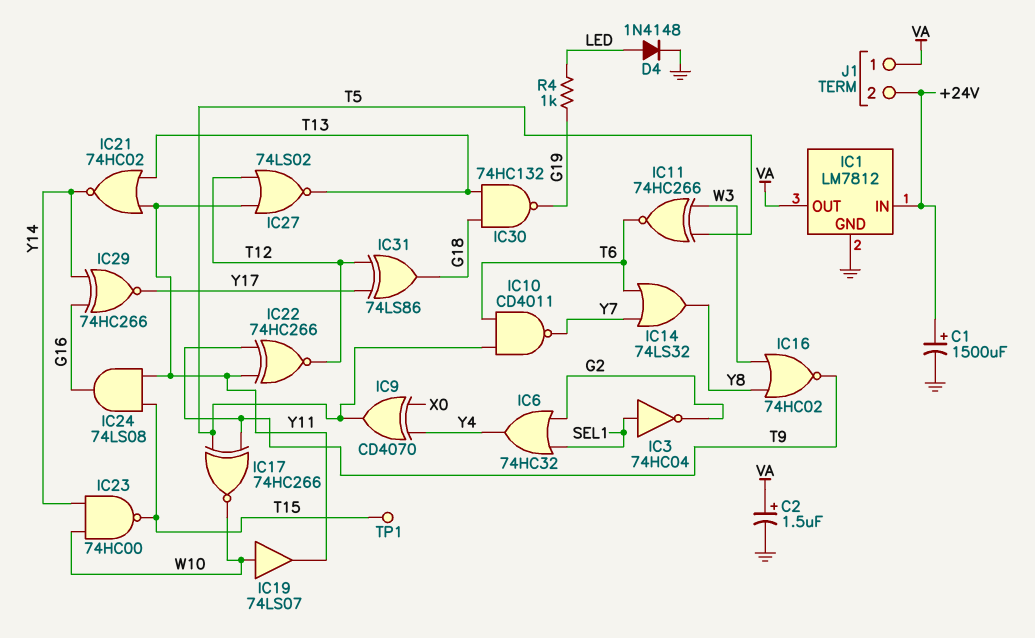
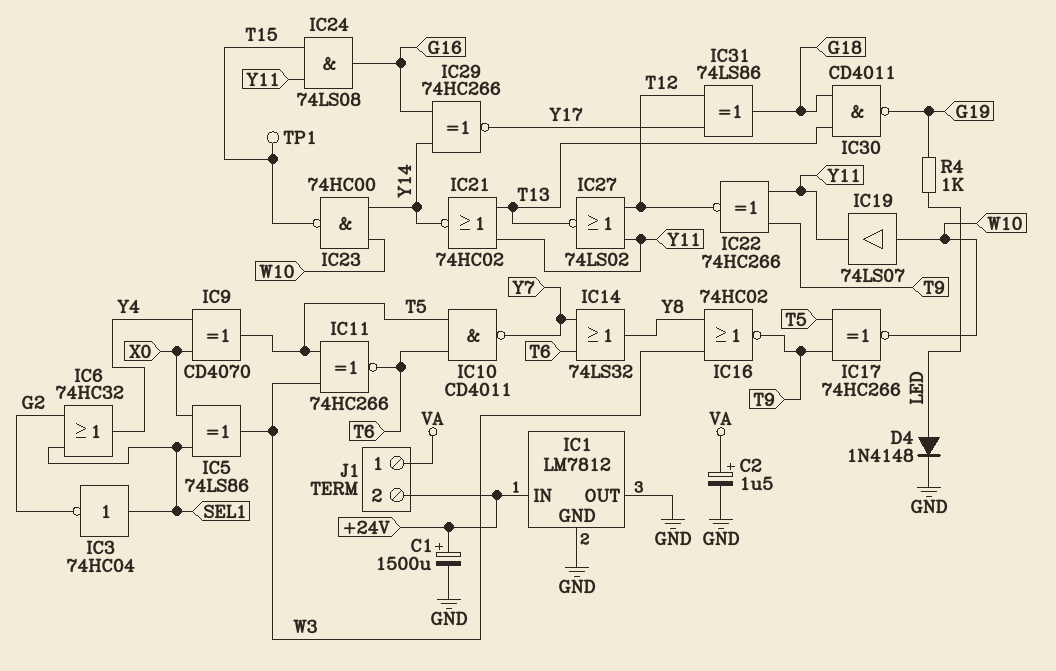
IC1 pin OUT: VA -> GND
IC5: none -> XOR 74LS86 (in SEL1, in X0, out W3)
IC30: NAND 74HC132 (in G18, in T13, out G19) -> NAND CD4011 (in G18, in T13, out G19)

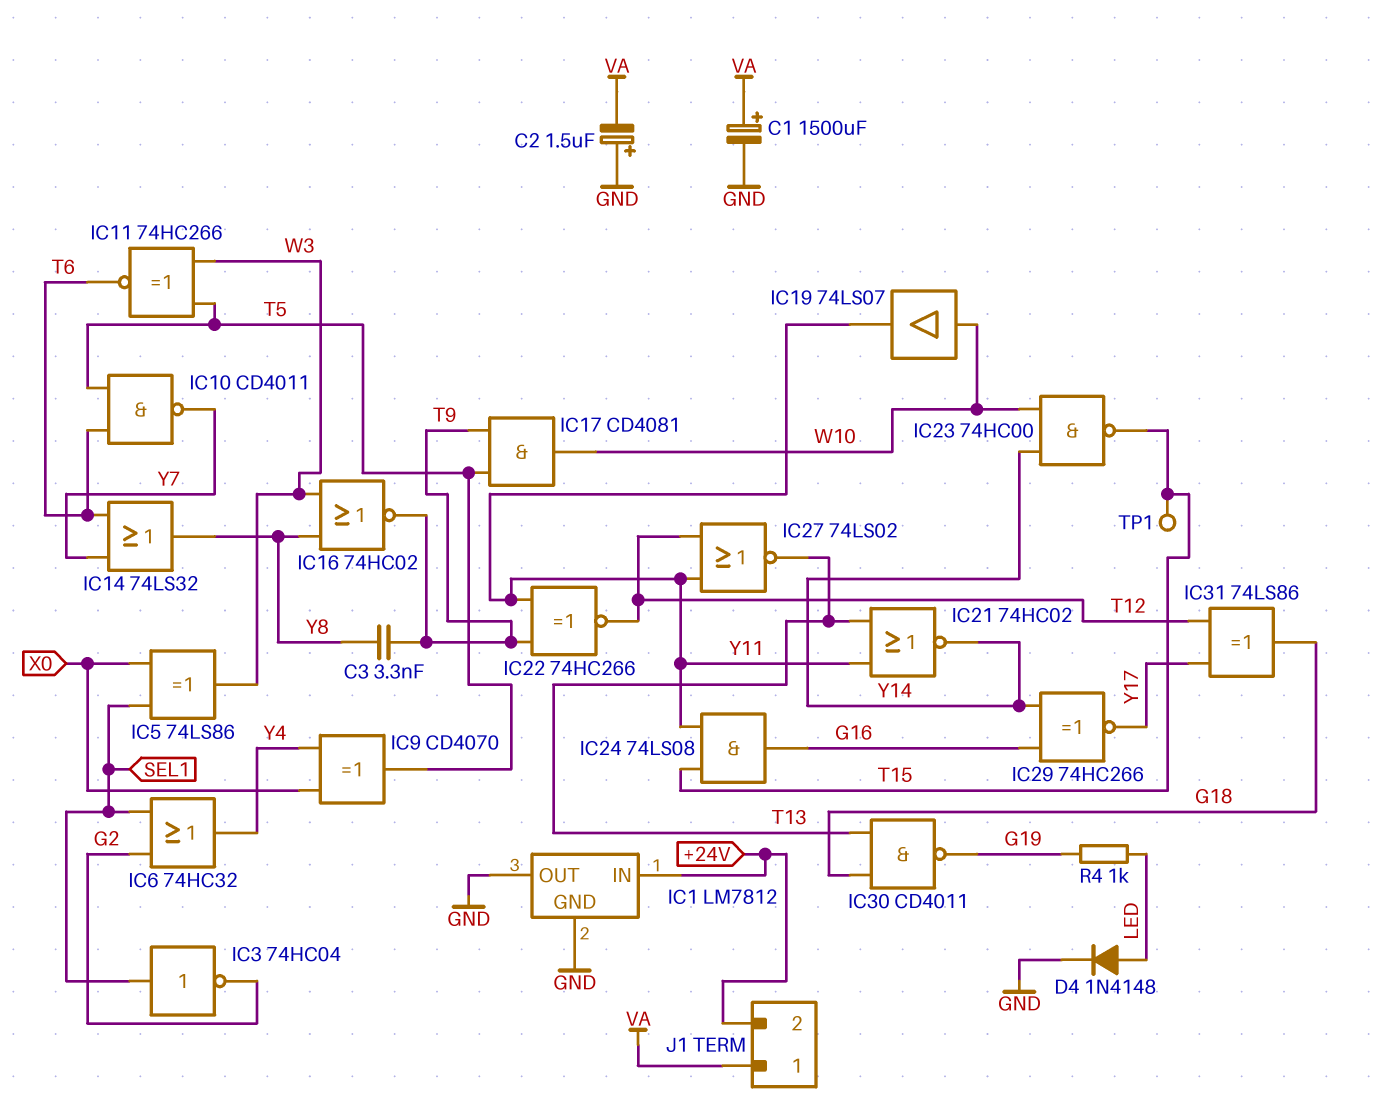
C1: 1500uF (plus +24V, minus GND) -> 1500uF (plus VA, minus GND)
C2: 1.5uF (plus VA, minus GND) -> 1.5uF (plus GND, minus VA)
C3: none -> 3.3nF (T9, Y8)
IC17: XNOR 74HC266 (in T5, in T9, out W10) -> AND CD4081 (in T5, in T9, out W10)

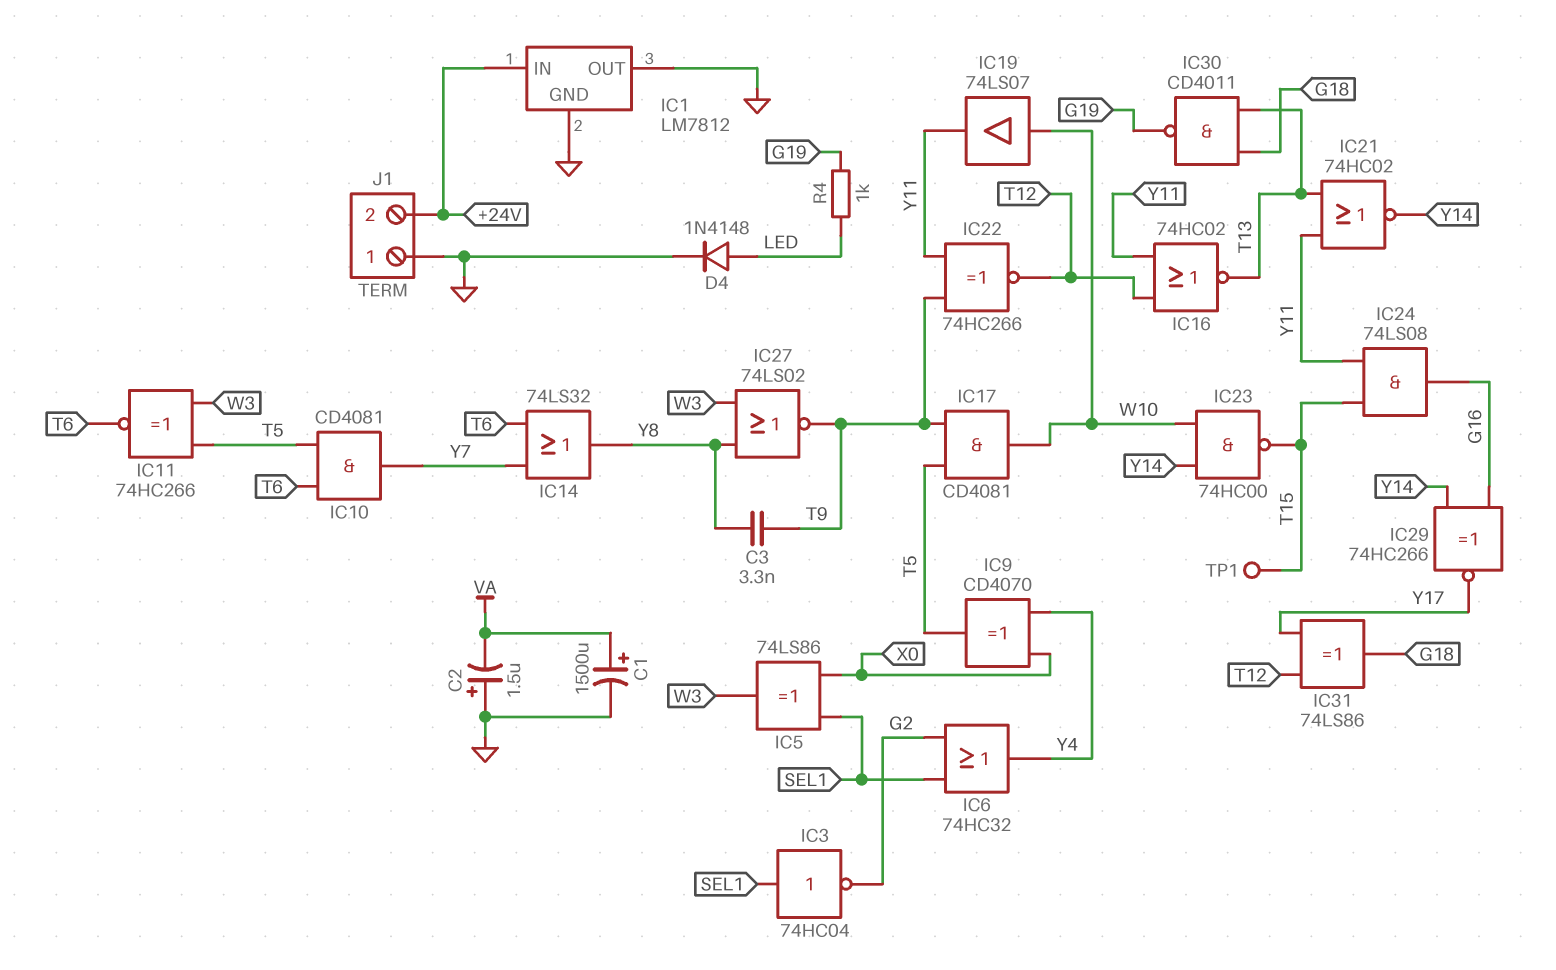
IC10: NAND CD4011 (in T5, in T6, out Y7) -> AND CD4081 (in T5, in T6, out Y7)
IC16: NOR 74HC02 (in W3, in Y8, out T9) -> NOR 74HC02 (in T12, in Y11, out T13)
IC27: NOR 74LS02 (in T12, in Y11, out T13) -> NOR 74LS02 (in W3, in Y8, out T9)
J1 pin 1: VA -> GND

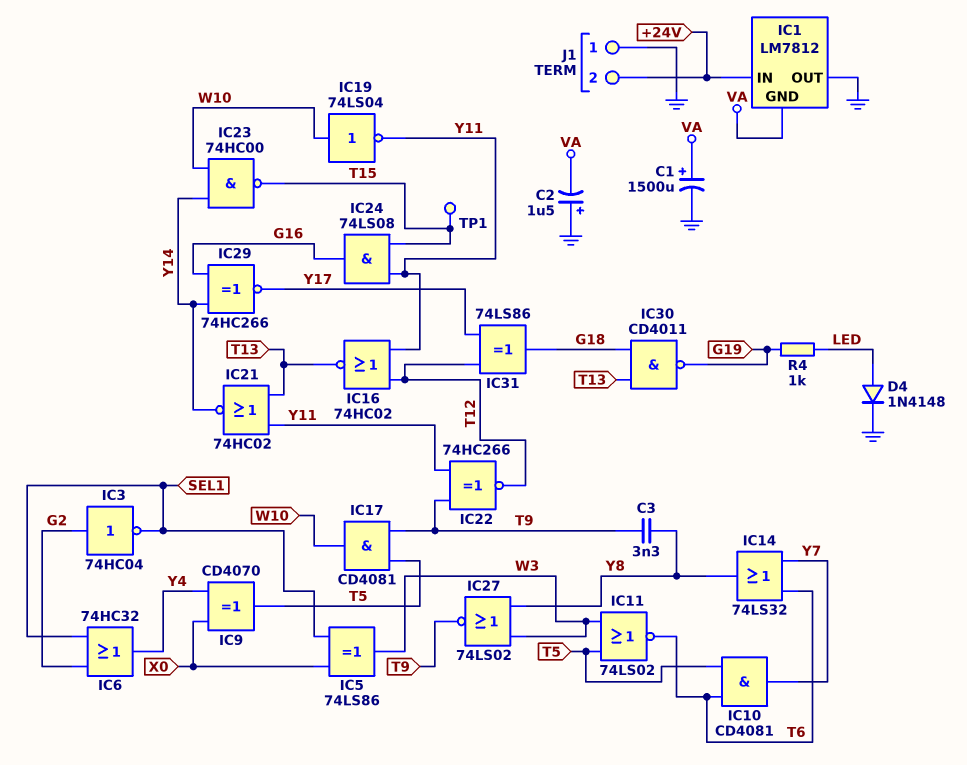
IC1 pin GND: GND -> VA
IC3: NOT 74HC04 (in SEL1, out G2) -> NOT 74HC04 (in G2, out SEL1)
IC11: XNOR 74HC266 (in T5, in W3, out T6) -> NOR 74LS02 (in T5, in W3, out T6)
IC19: buffer 74LS07 (in W10, out Y11) -> NOT 74LS04 (in W10, out Y11)

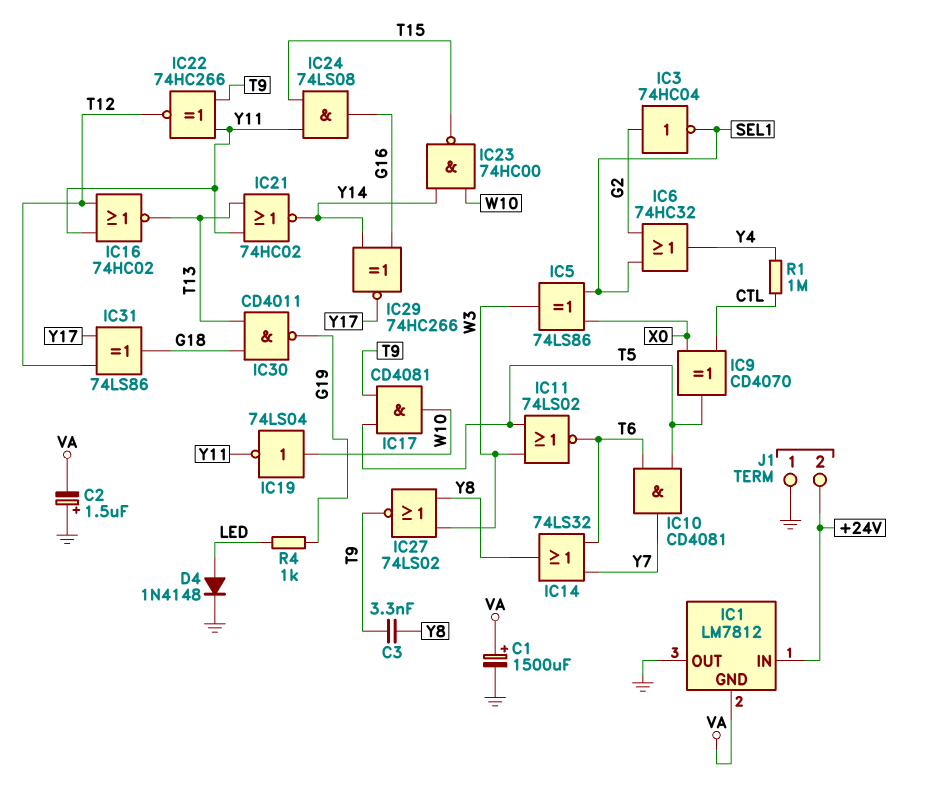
IC9: XOR CD4070 (in X0, in Y4, out T5) -> XOR CD4070 (in CTL, in X0, out T5)
R1: none -> 1M (CTL, Y4)
TP1: test point (T15) -> none

